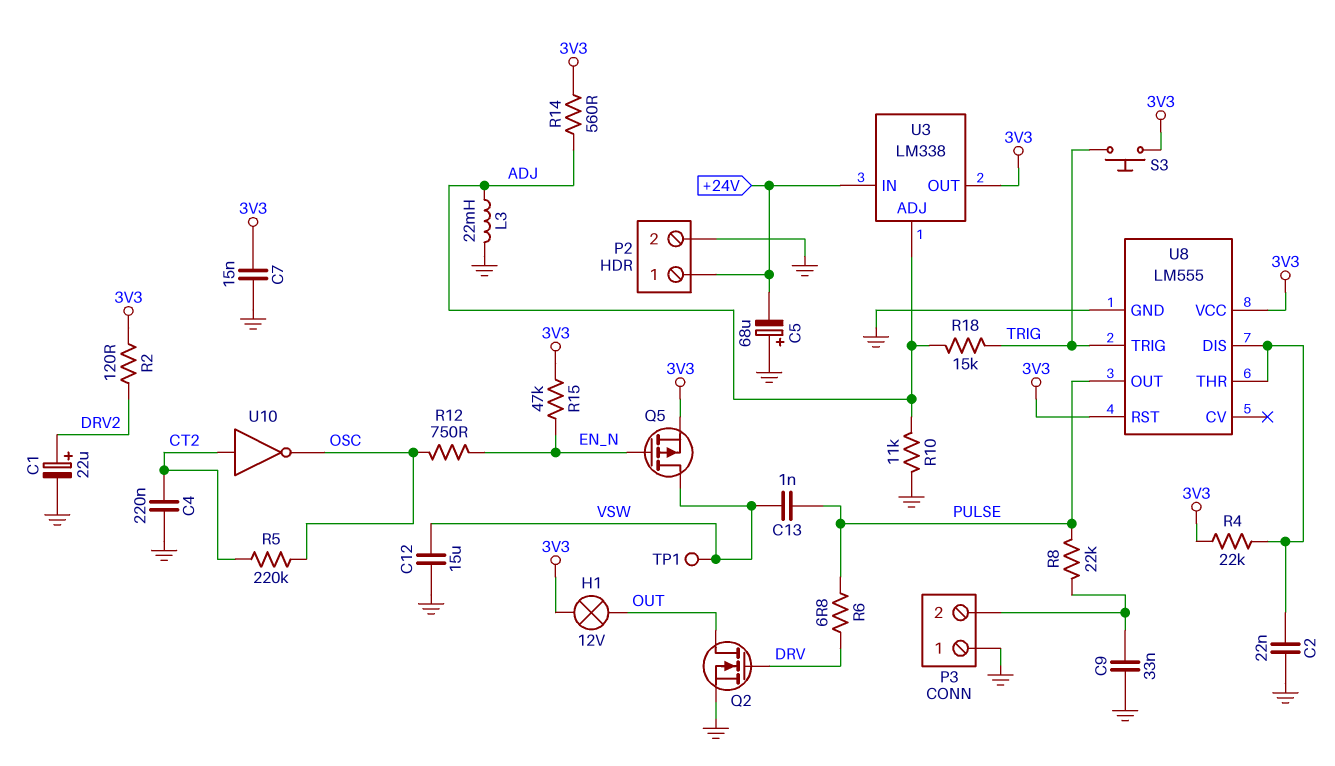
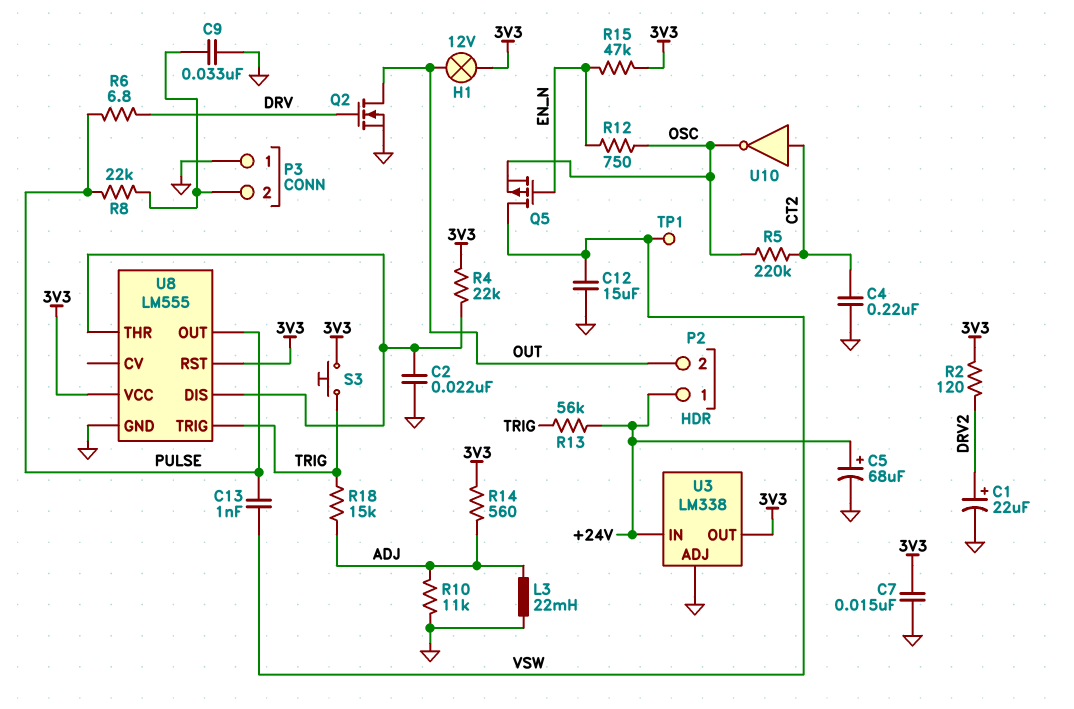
C5: 68uF (plus GND, minus +24V) -> 68uF (plus +24V, minus GND)
P2 pin 2: GND -> OUT
Q5: PMOS (G EN_N, D VSW, S 3V3) -> PMOS (G EN_N, D VSW, S OSC)
R13: none -> 56k (+24V, TRIG)
U3 pin ADJ: ADJ -> GND

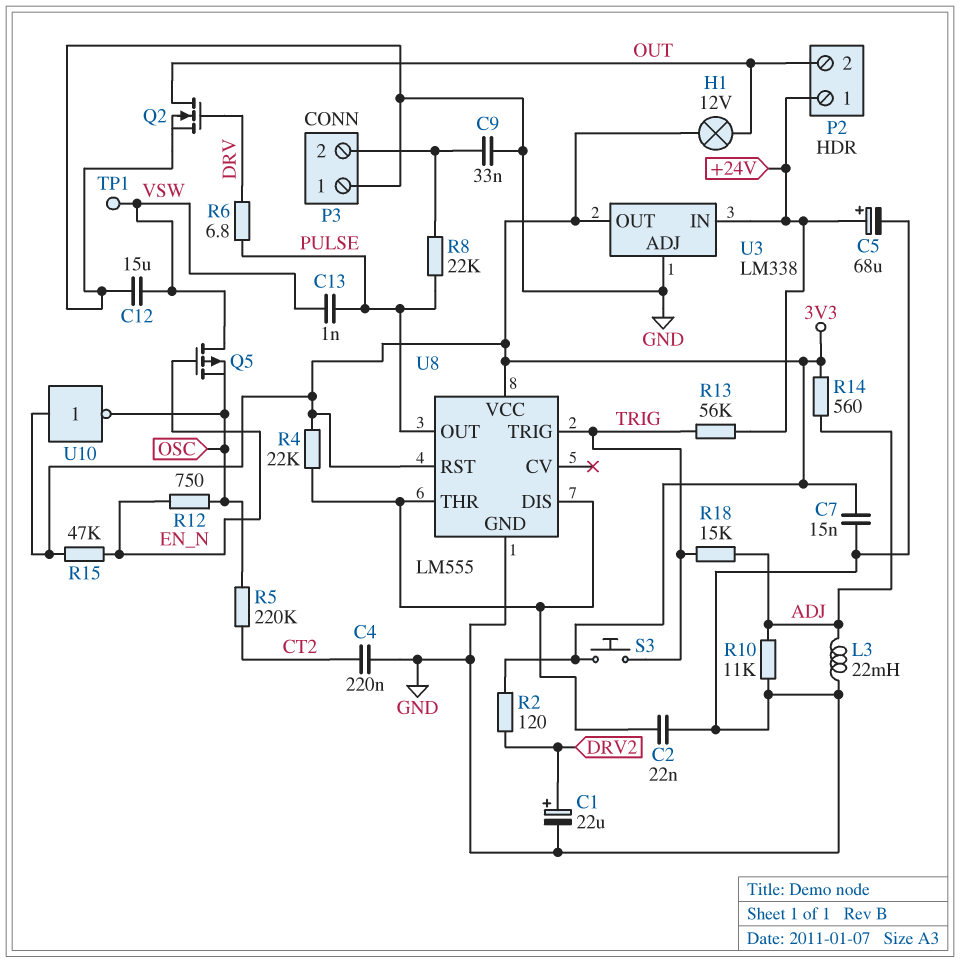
U10: NOT (in CT2, out OSC) -> NOT (in 3V3, out OSC)

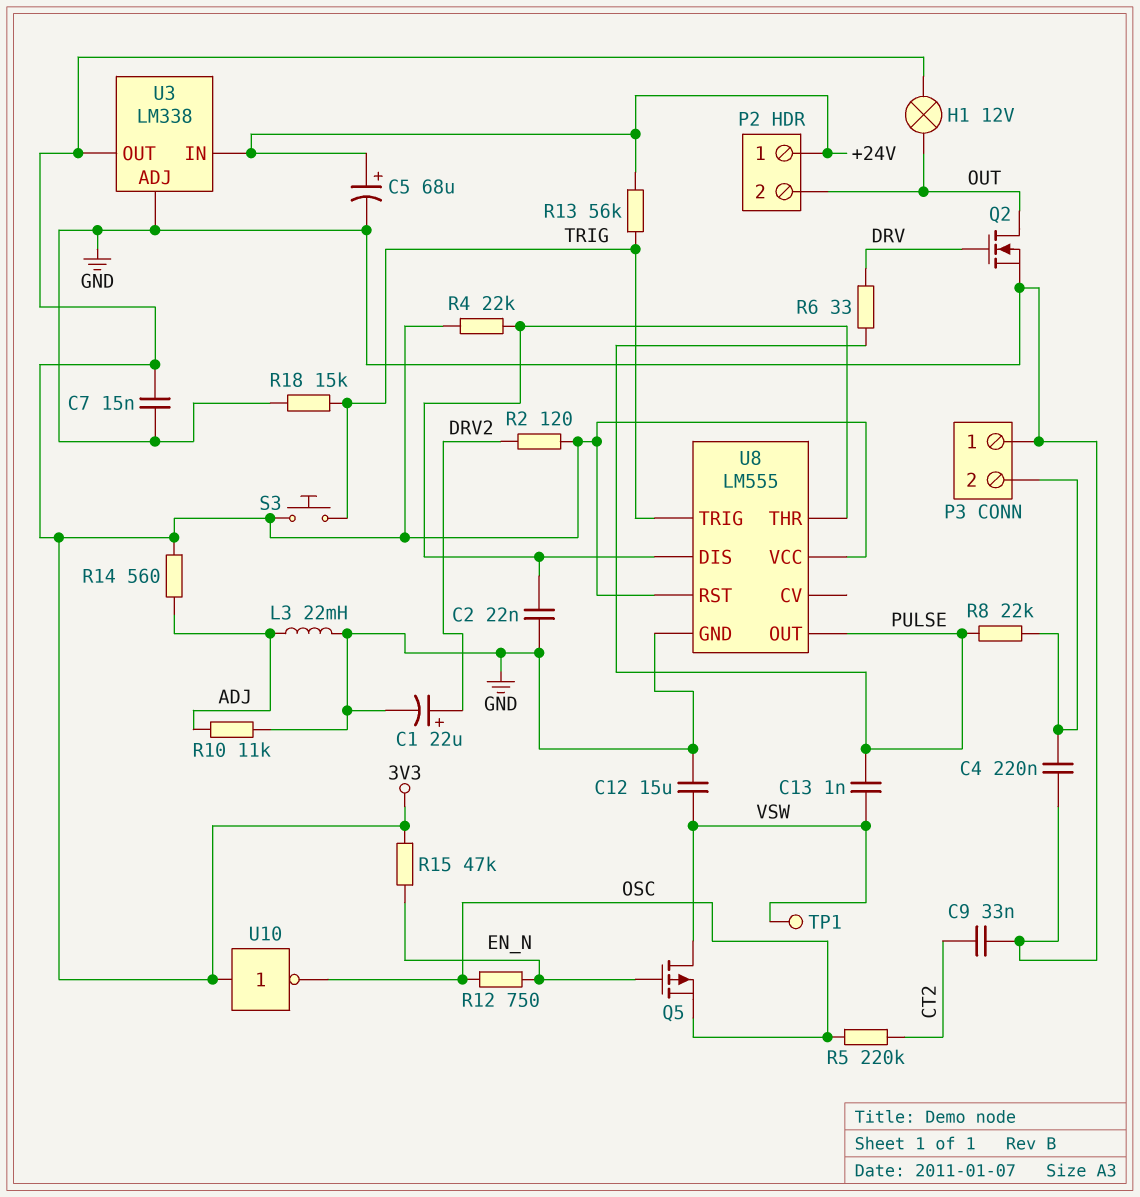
C4: 220nF (CT2, GND) -> 220nF (GND, P3/2)
C9: 33nF (GND, P3/2) -> 33nF (CT2, GND)
R6: 6.8 (DRV, PULSE) -> 33 (DRV, PULSE)
R18: 15k (ADJ, TRIG) -> 15k (GND, TRIG)

